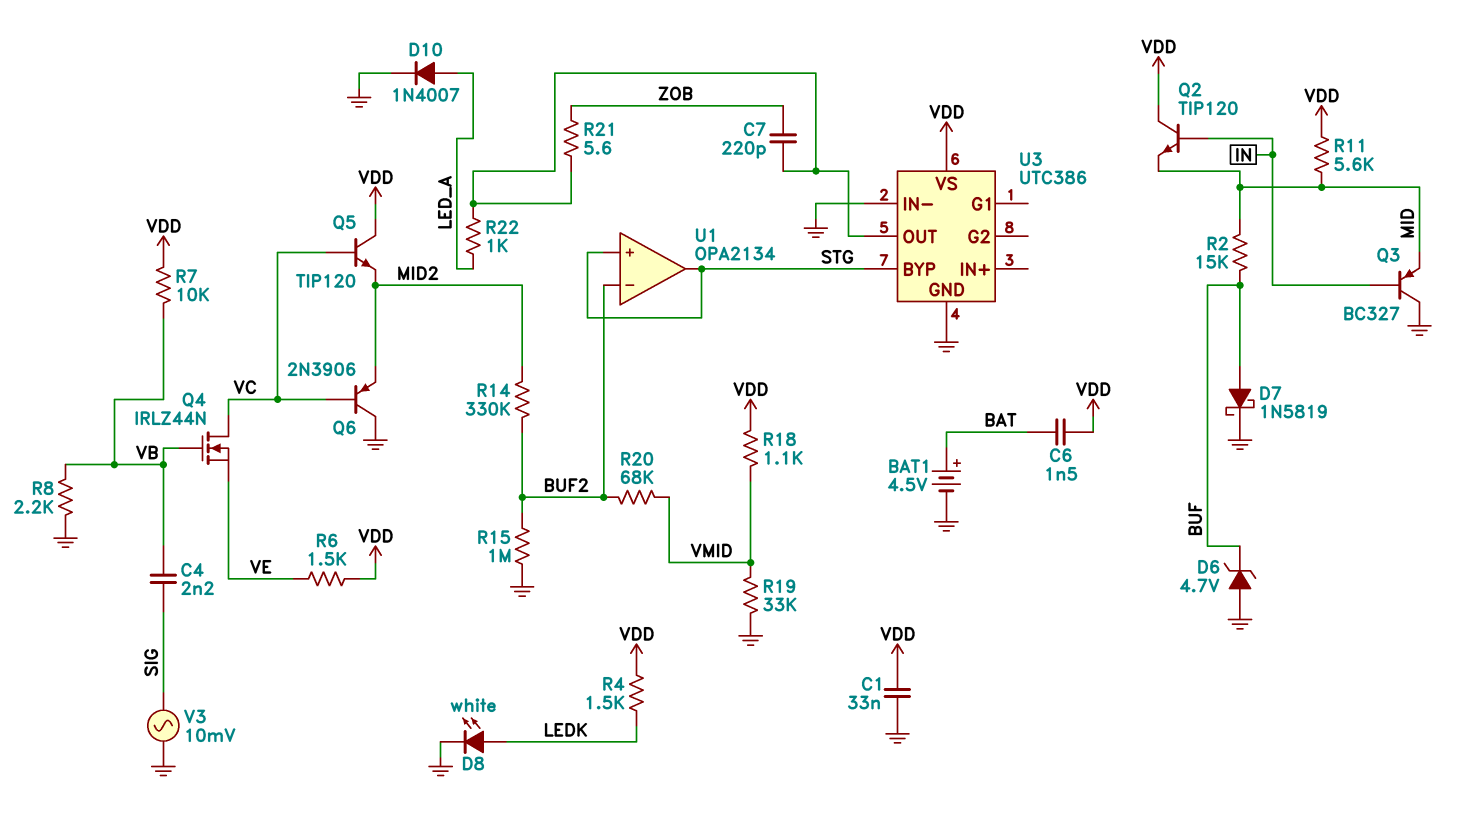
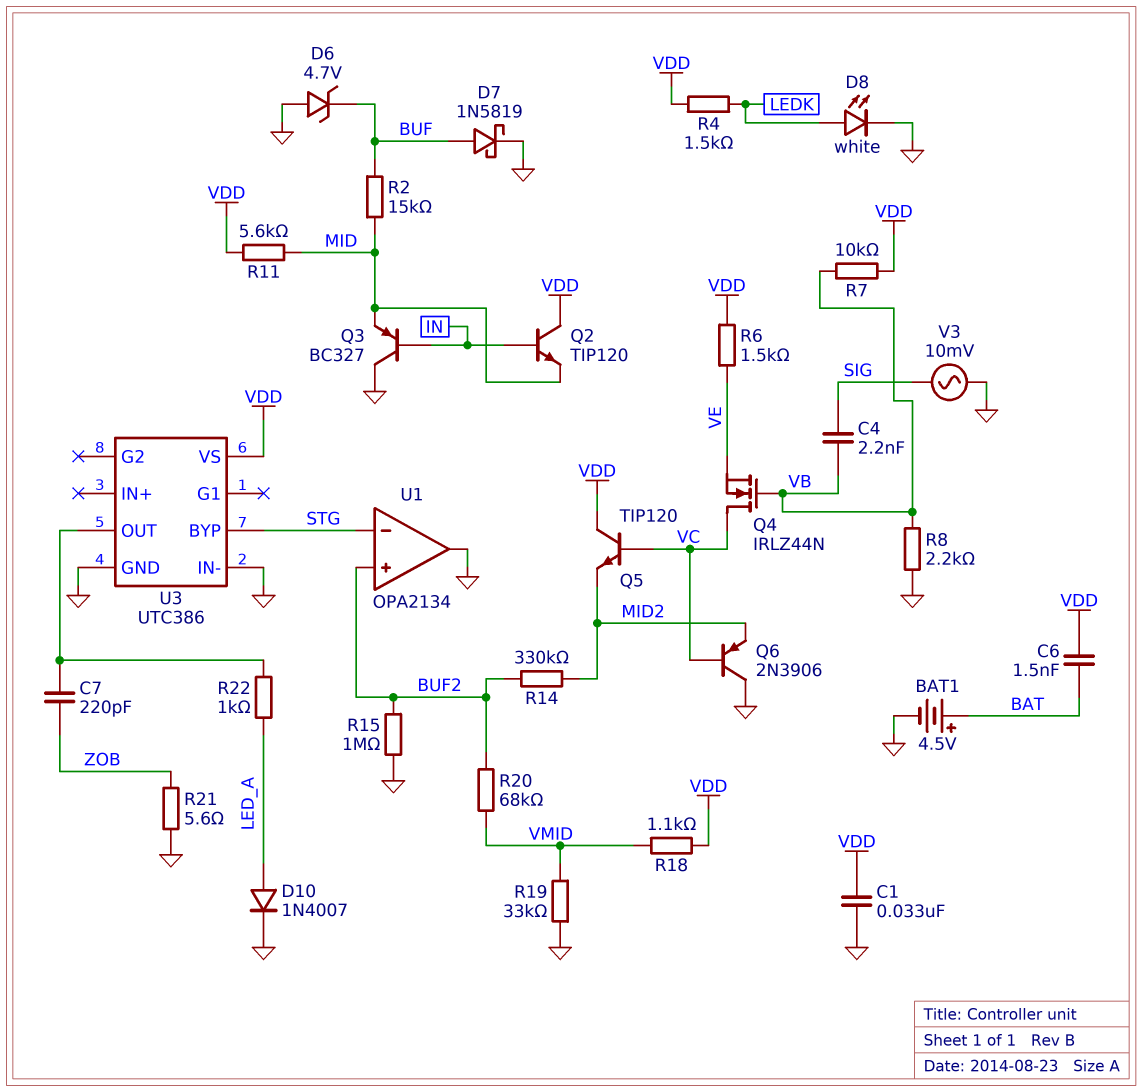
R21: 5.6 (U3/OUT, ZOB) -> 5.6 (GND, ZOB)
U1 pin in+: STG -> BUF2
U1 pin in-: BUF2 -> STG
U1 pin out: STG -> GND

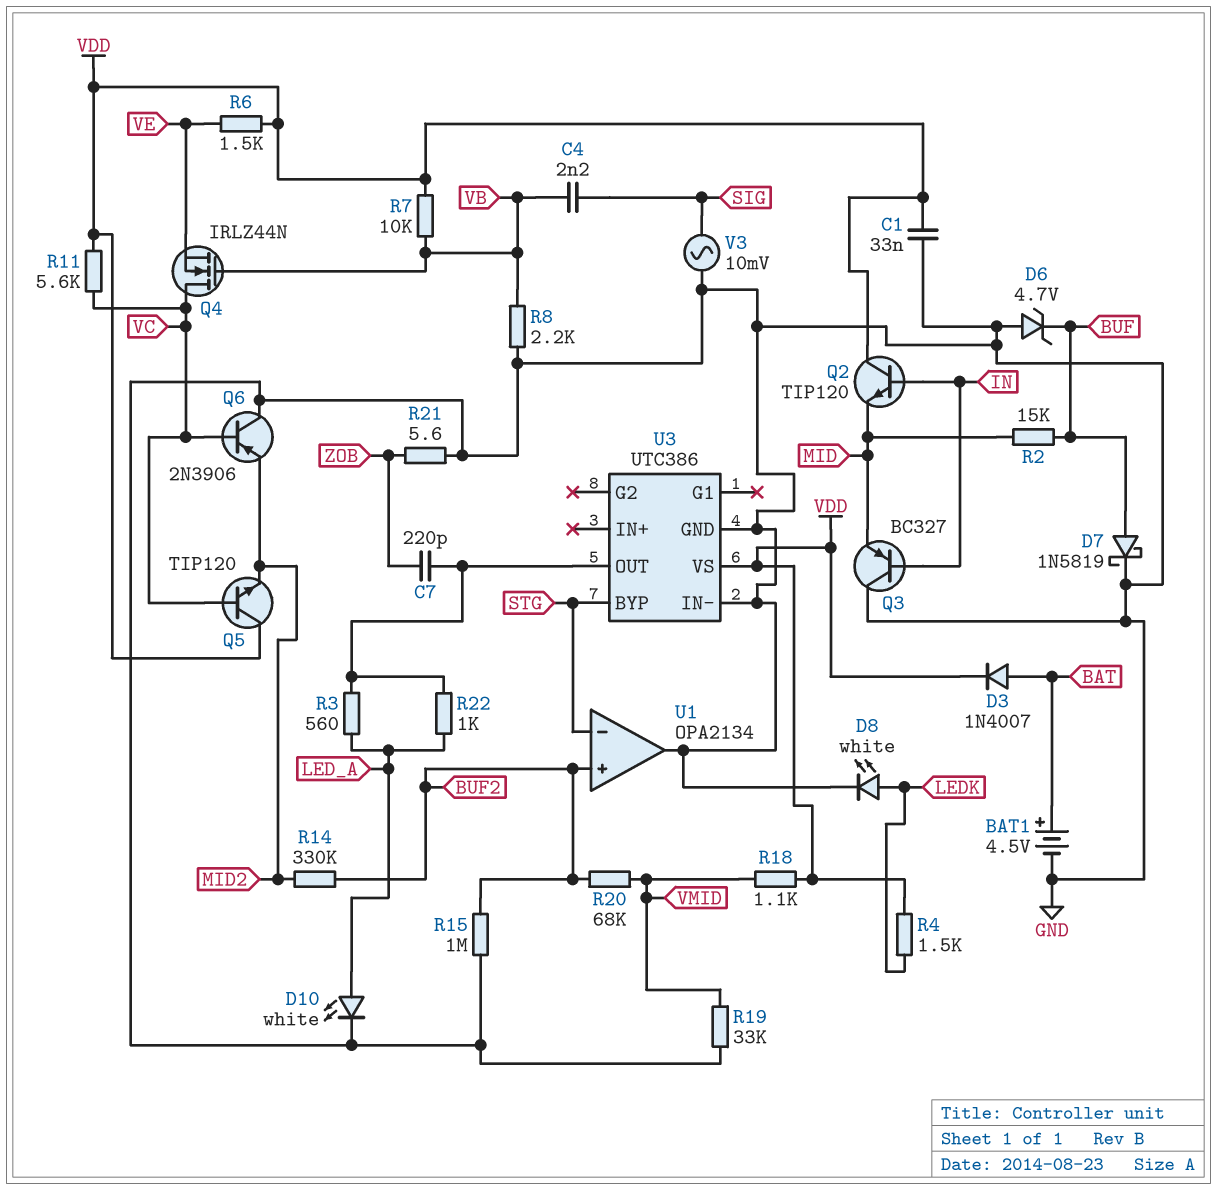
C6: 1.5nF (BAT, VDD) -> none
D3: none -> diode 1N4007 (A BAT, K VDD)
D10: diode 1N4007 (A LED_A, K GND) -> LED white (A LED_A, K GND)
R3: none -> 560 (LED_A, U3/OUT)
R11: 5.6k (MID, VDD) -> 5.6k (VC, VDD)

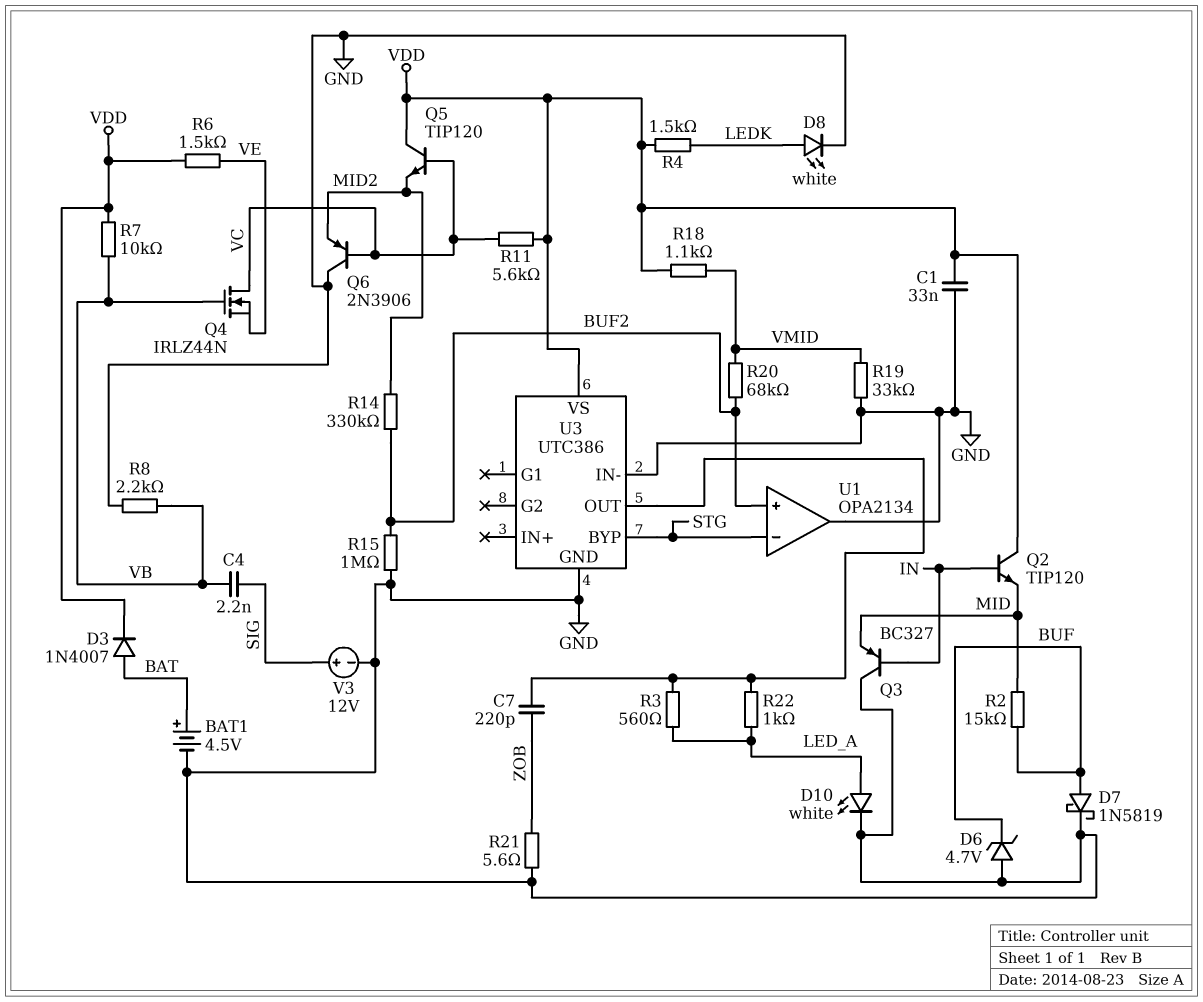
V3: AC 10mV (GND, SIG) -> 12V (plus SIG, minus GND)

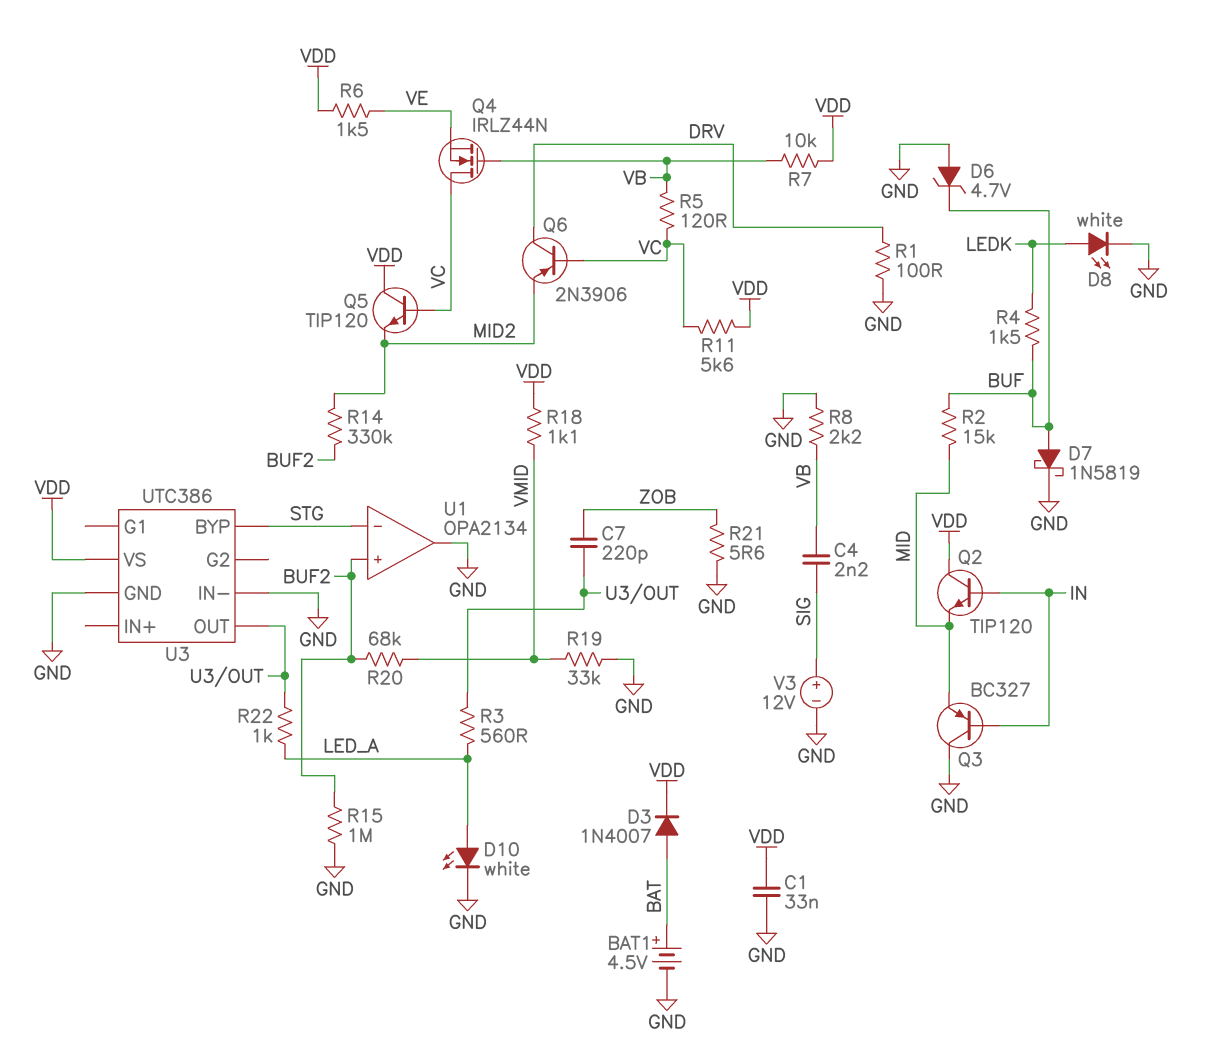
Q6: PNP 2N3906 (B VC, C GND, E MID2) -> PNP 2N3906 (B VC, C DRV, E MID2)
R1: none -> 100 (DRV, GND)
R4: 1.5k (LEDK, VDD) -> 1.5k (BUF, LEDK)
R5: none -> 120 (VB, VC)

